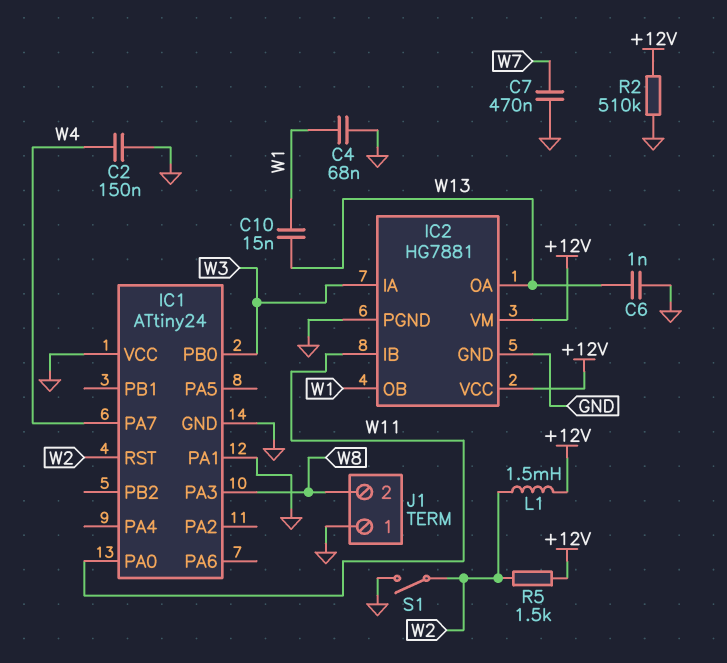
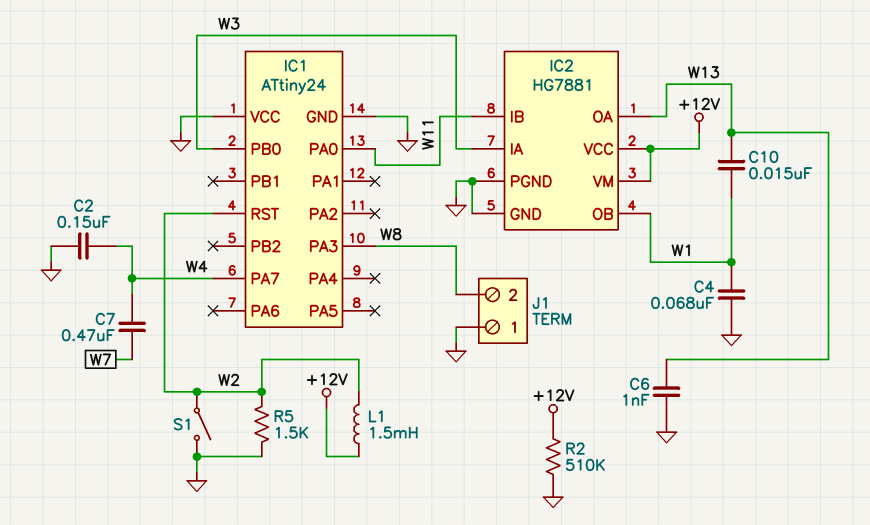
C7: 470nF (GND, W7) -> 470nF (W4, W7)
IC1 pin PA1: GND -> none
R5: 1.5k (+12V, W2) -> 1.5k (GND, W2)

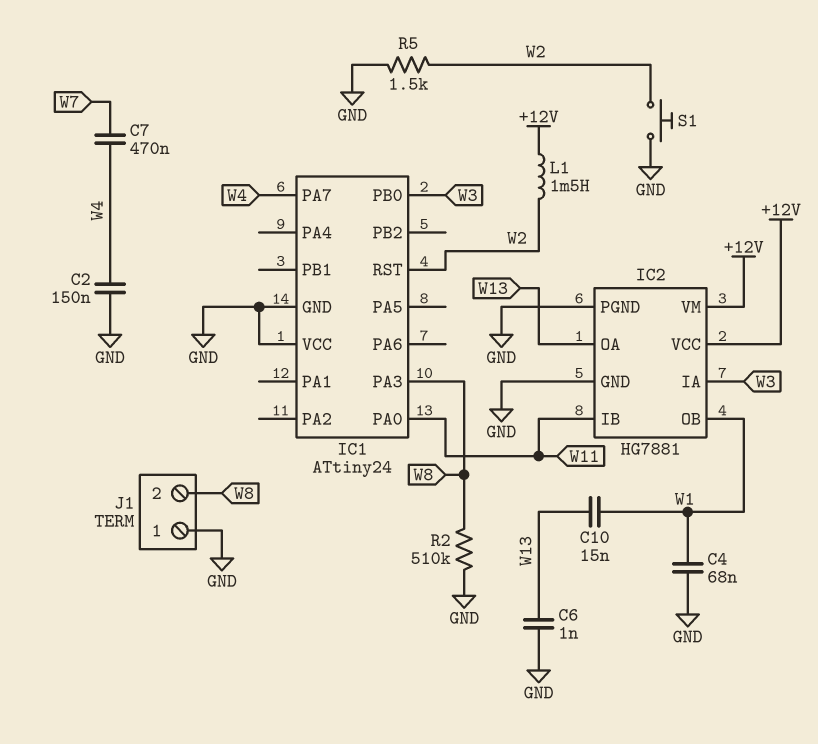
R2: 510k (+12V, GND) -> 510k (GND, W8)
S1: switch (GND, W2) -> button (GND, W2)

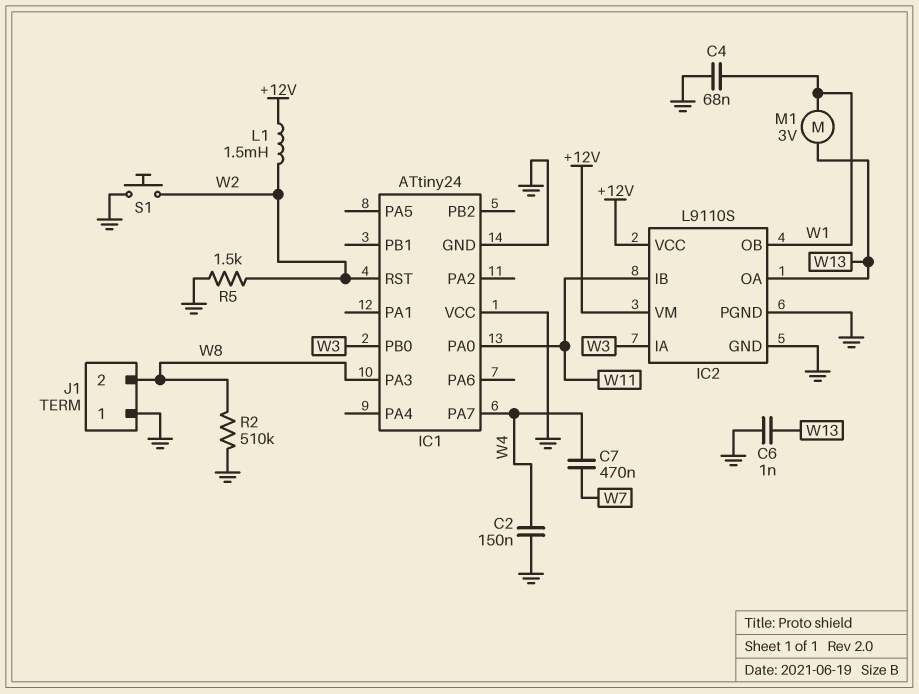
C10: 15nF (W1, W13) -> none
IC2: HG7881 -> L9110S
M1: none -> motor 3V (W1, W13)

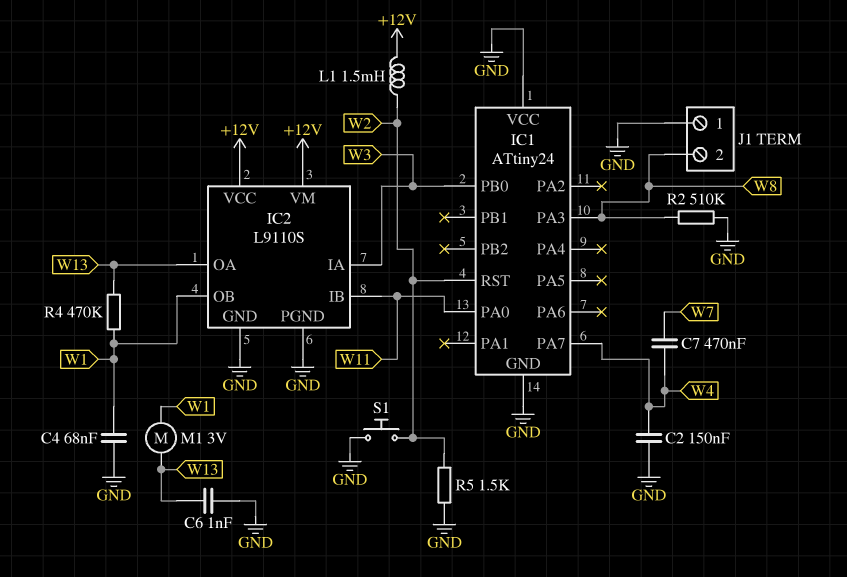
R4: none -> 470k (W1, W13)

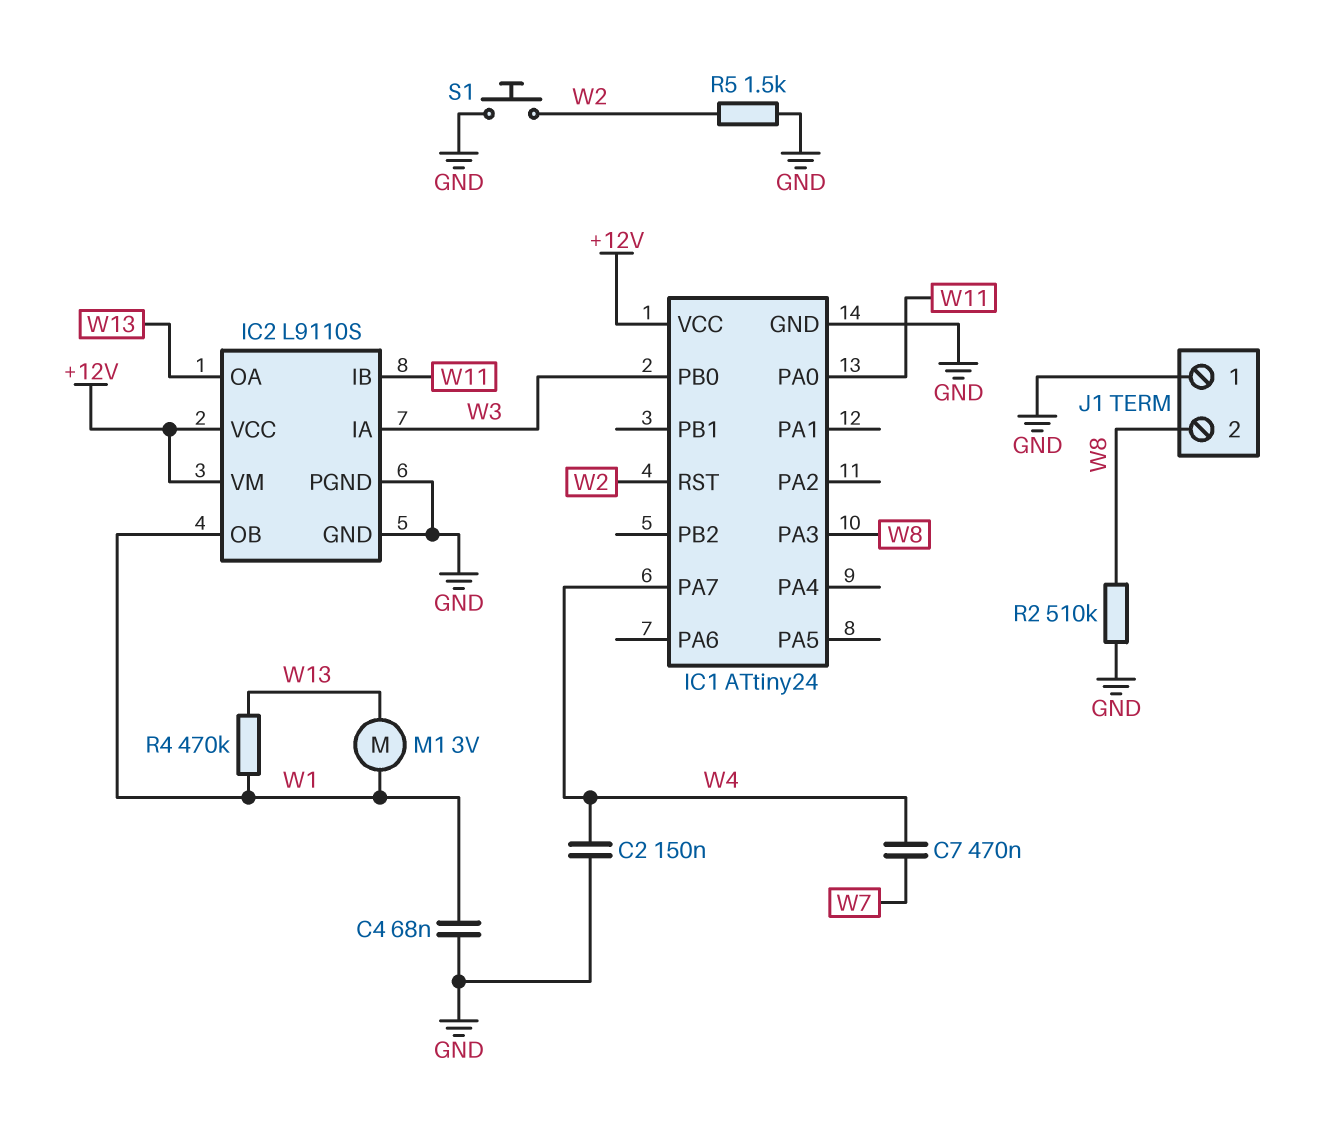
C6: 1nF (GND, W13) -> none
IC1 pin VCC: GND -> +12V
L1: 1.5mH (+12V, W2) -> none

